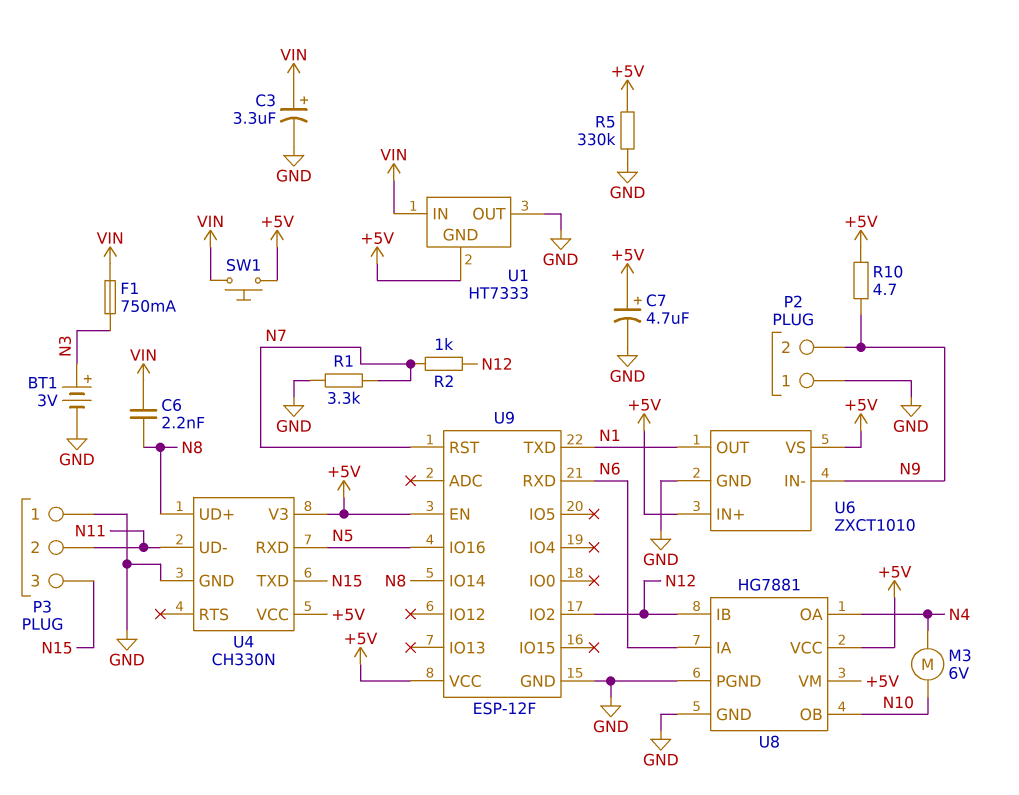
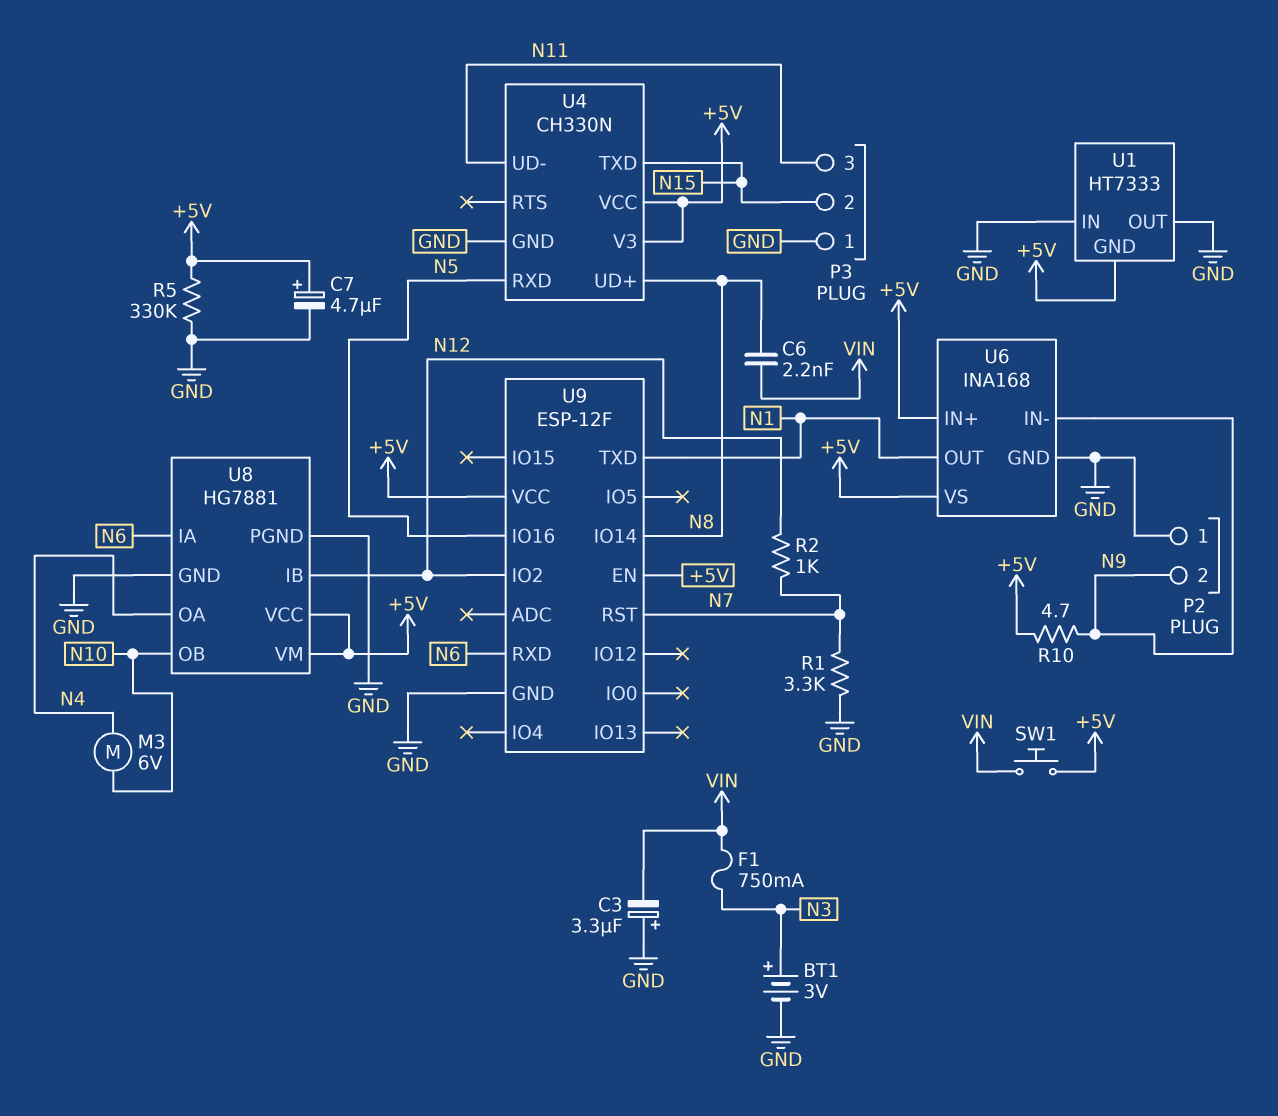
C3: 3.3uF (plus VIN, minus GND) -> 3.3uF (plus GND, minus VIN)
P3 pin 2: N11 -> N15
P3 pin 3: N15 -> N11
U1 pin IN: VIN -> GND
U6: ZXCT1010 -> INA168

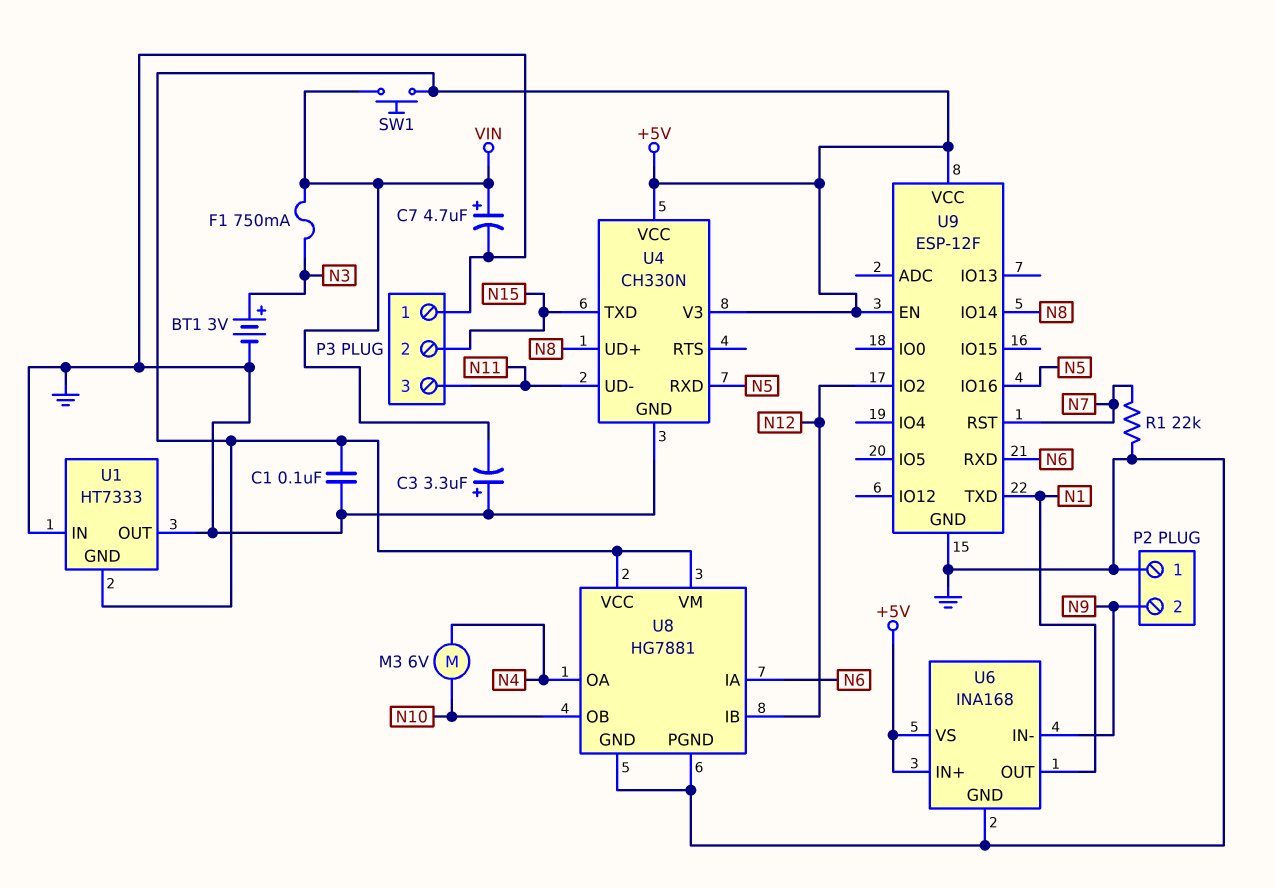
C1: none -> 100nF (+5V, GND)
C6: 2.2nF (N8, VIN) -> none
C7: 4.7uF (plus +5V, minus GND) -> 4.7uF (plus VIN, minus GND)
R1: 3.3k (GND, N7) -> 22k (GND, N7)
R2: 1k (N7, N12) -> none
R5: 330k (+5V, GND) -> none
R10: 4.7 (+5V, N9) -> none

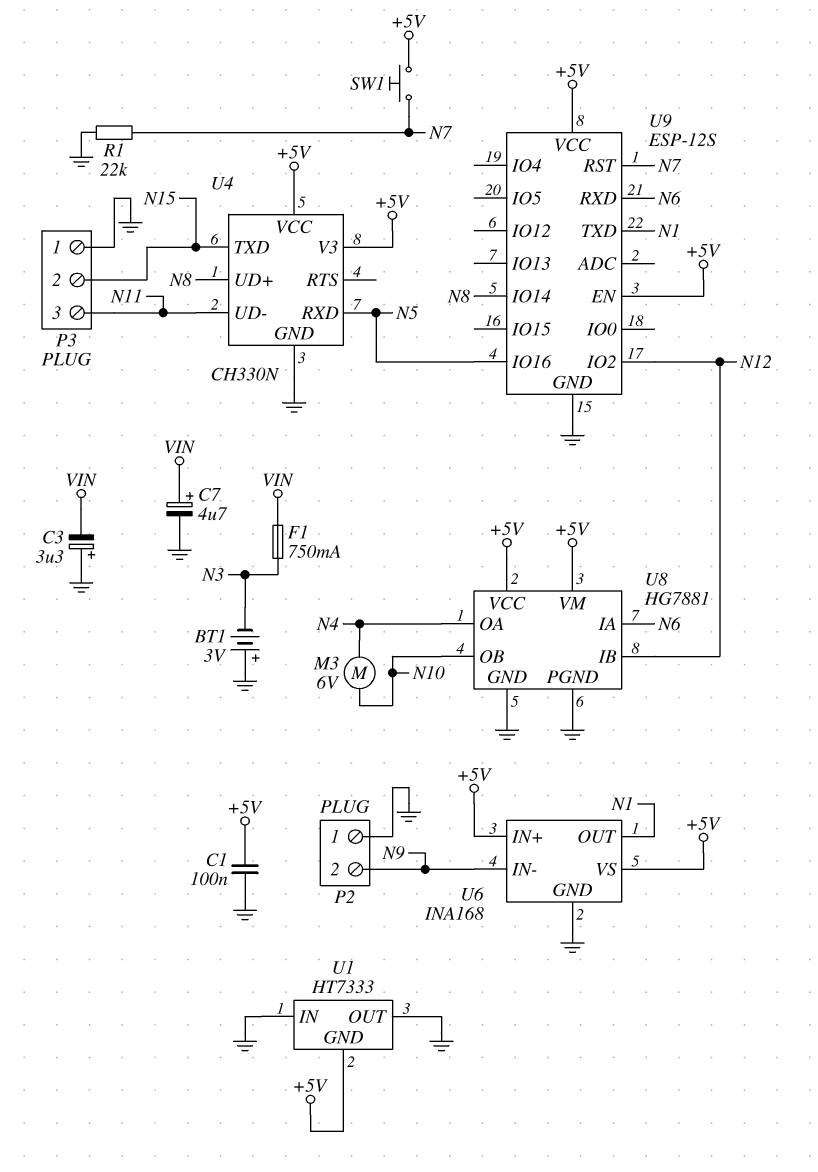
BT1: 3V (plus N3, minus GND) -> 3V (plus GND, minus N3)
SW1: button (+5V, VIN) -> button (+5V, N7)
U9: ESP-12F -> ESP-12S

